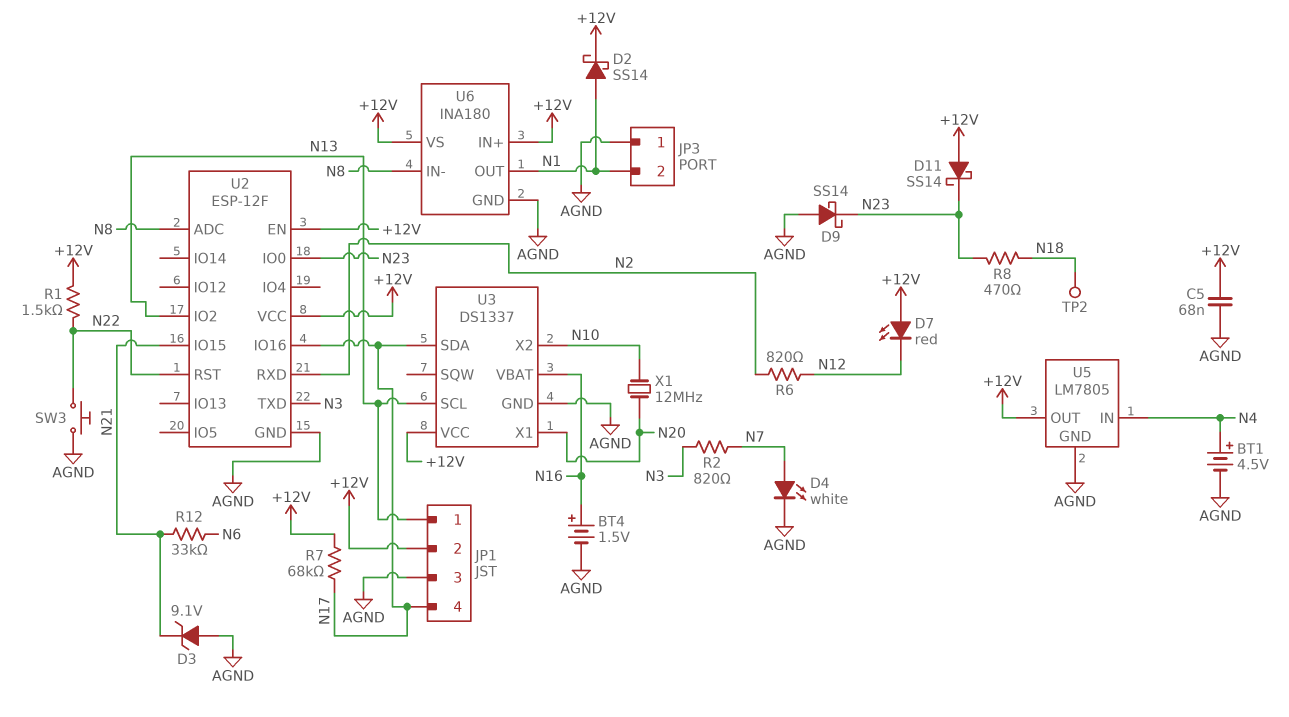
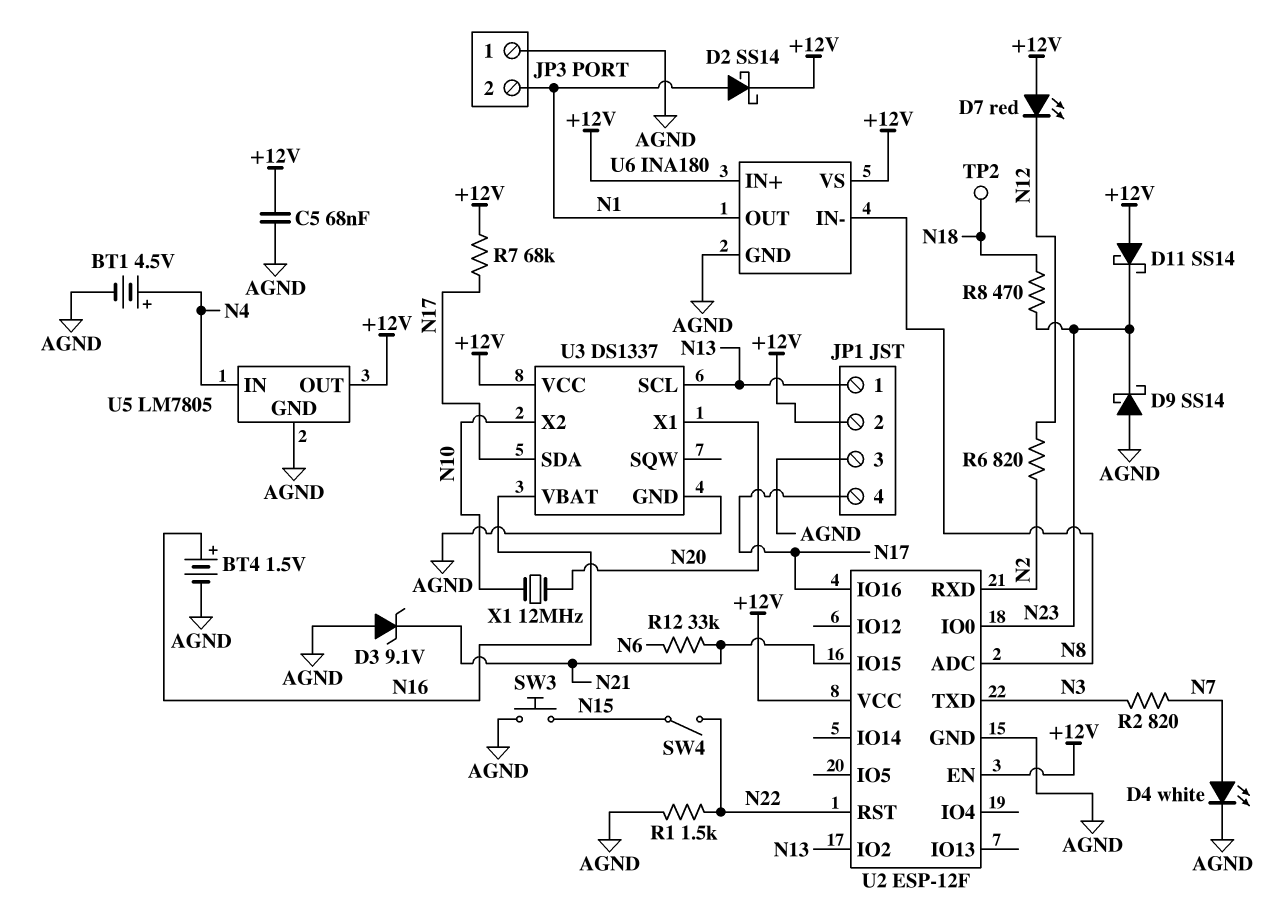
R1: 1.5k (+12V, N22) -> 1.5k (AGND, N22)
SW3: button (AGND, N22) -> button (AGND, N15)
SW4: none -> switch (N15, N22)

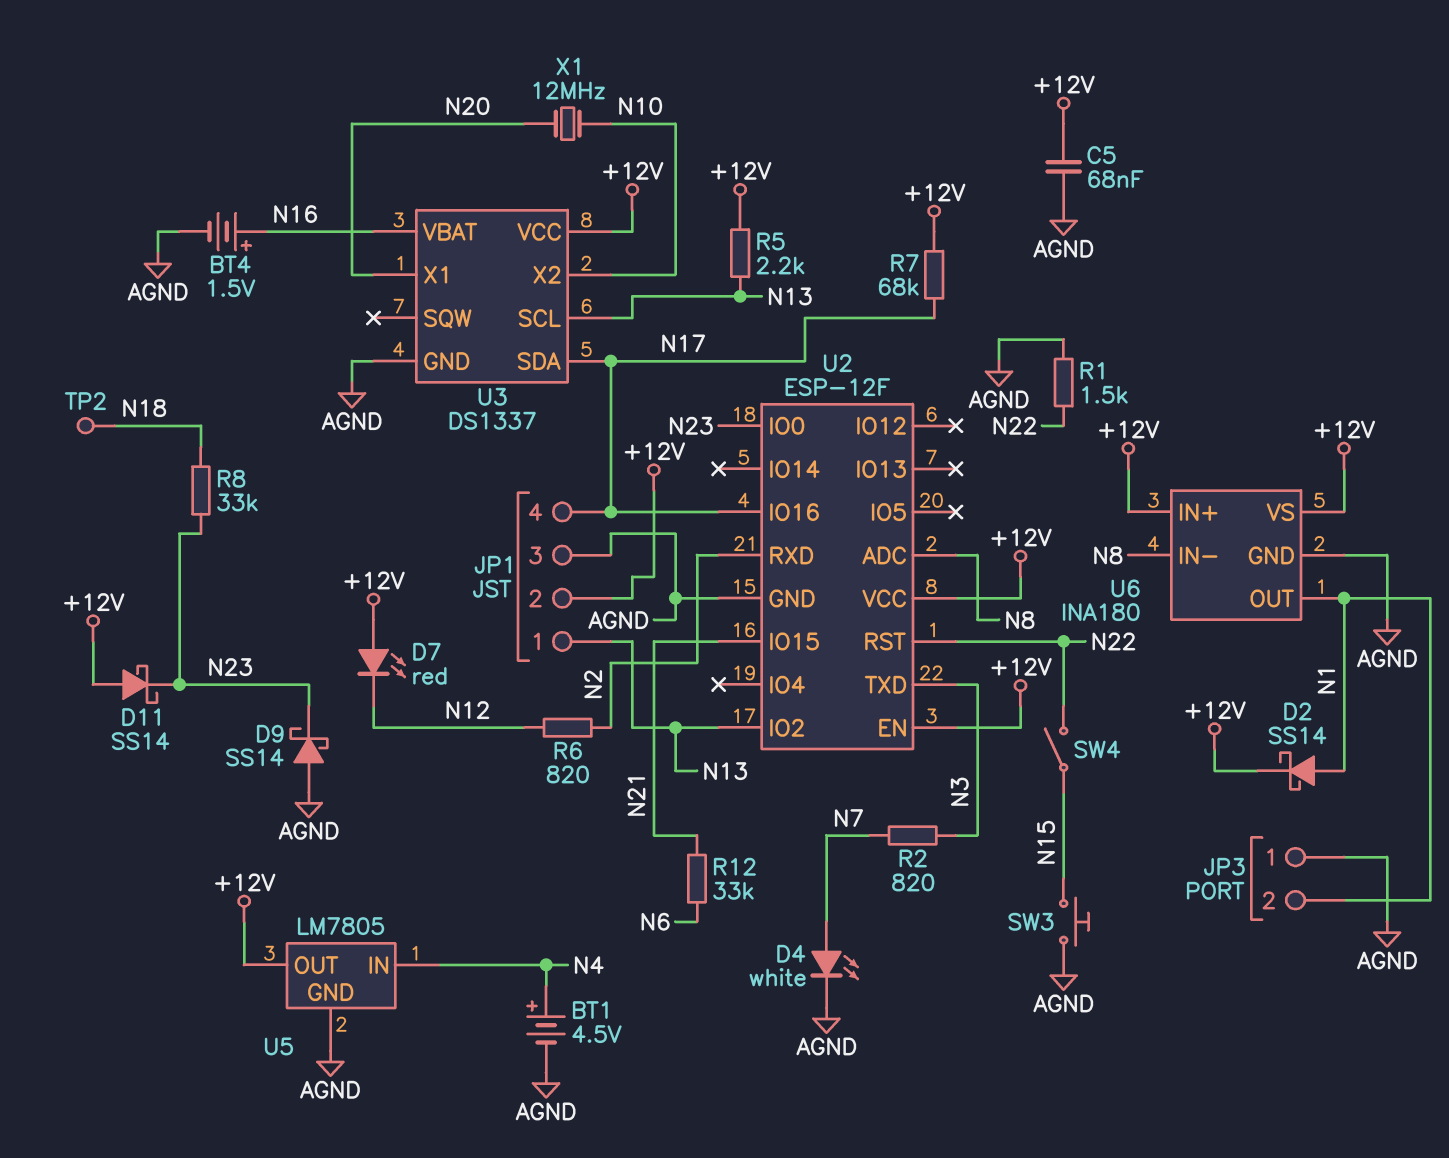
D3: zener 9.1V (A AGND, K N21) -> none
R5: none -> 2.2k (+12V, N13)
R8: 470 (N18, N23) -> 33k (N18, N23)

